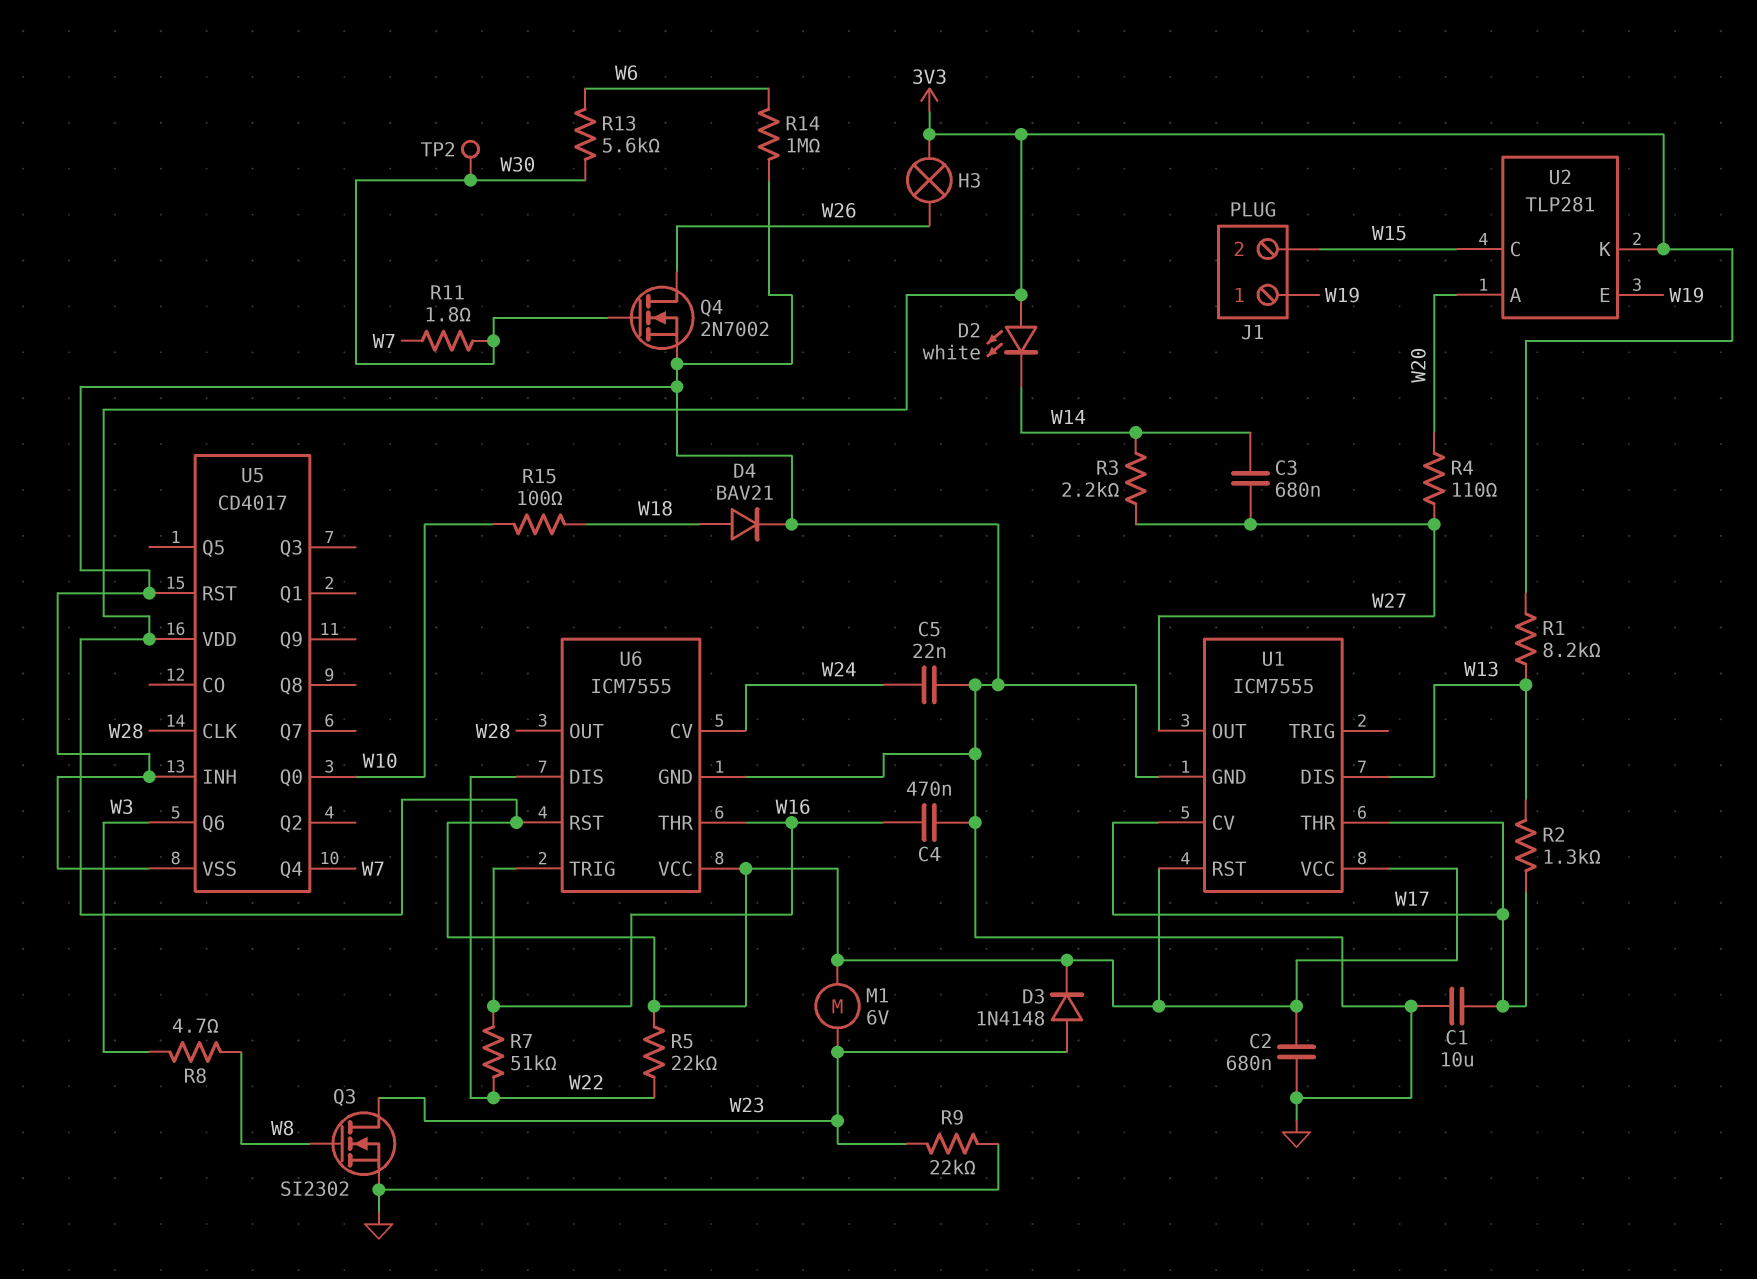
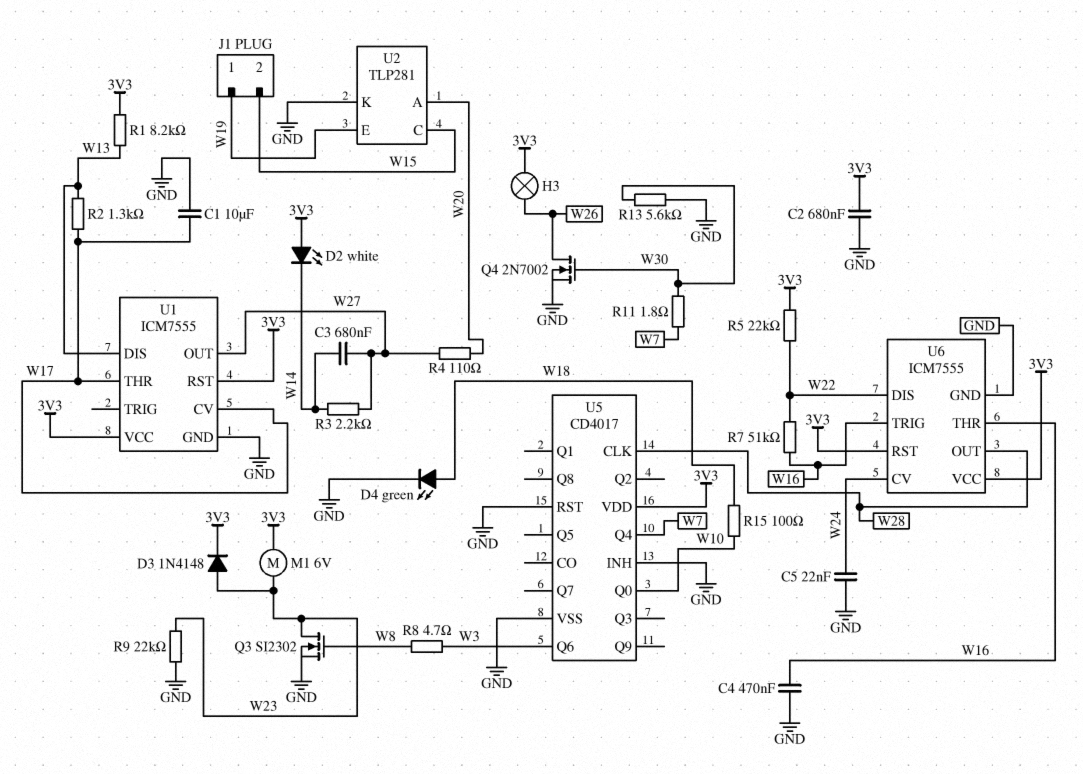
D4: diode BAV21 (A W18, K GND) -> LED green (A W18, K GND)
R13: 5.6k (W6, W30) -> 5.6k (GND, W30)
R14: 1M (GND, W6) -> none
TP2: test point (W30) -> none
U2 pin K: 3V3 -> GND

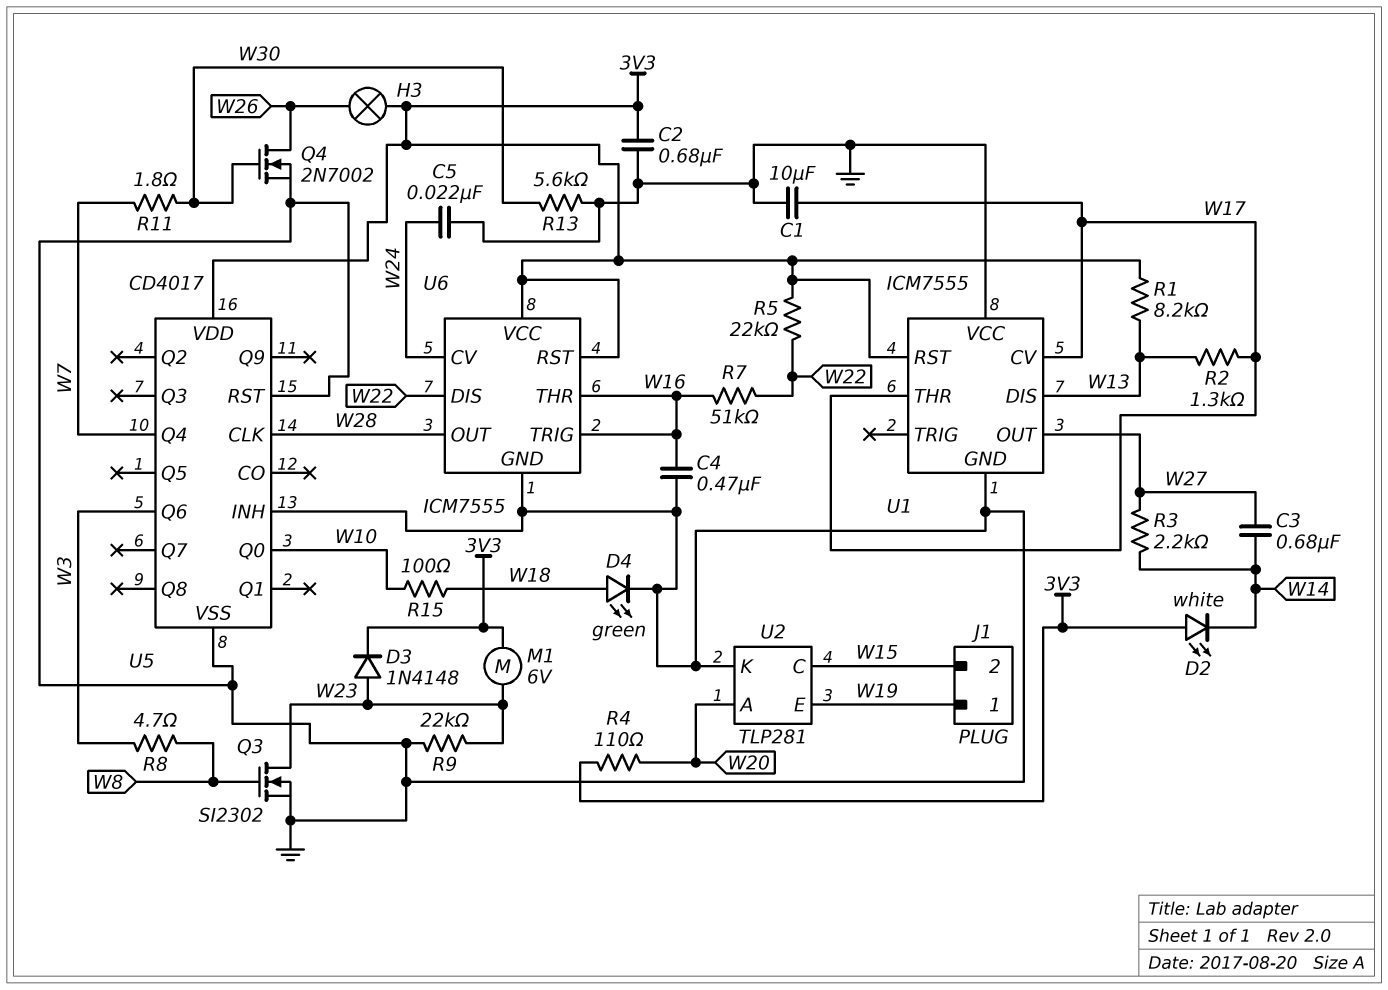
R4: 110 (W20, W27) -> 110 (3V3, W20)
U1 pin VCC: 3V3 -> GND

